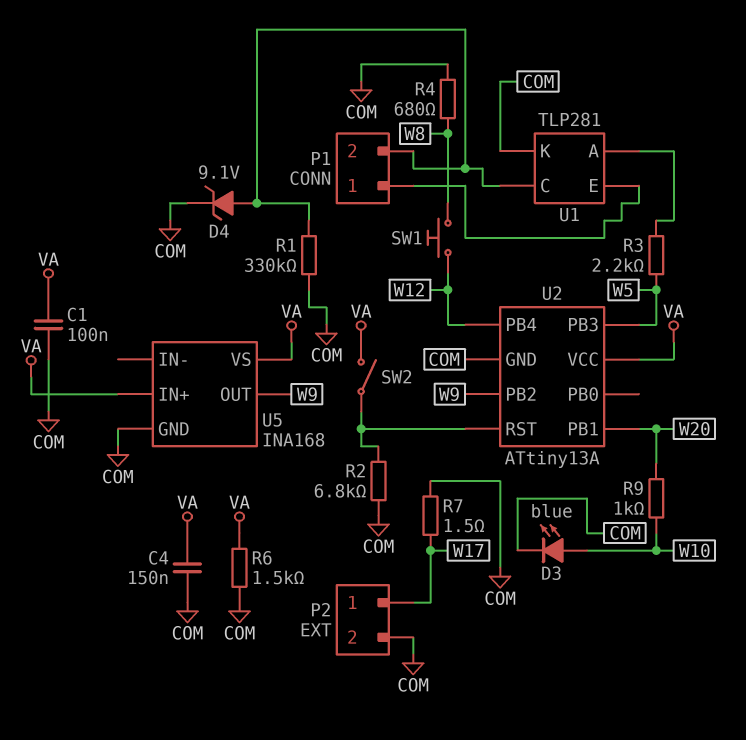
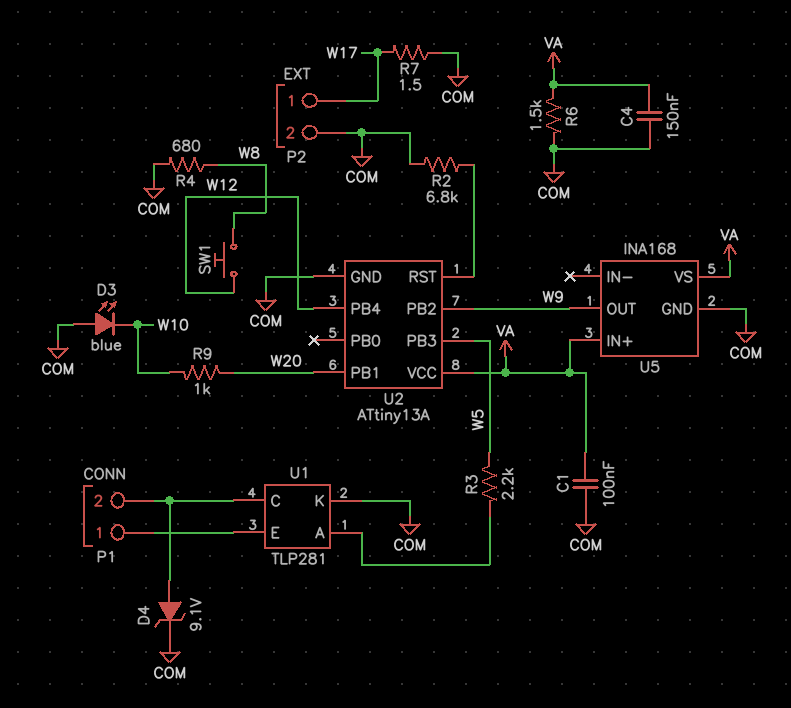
D3: LED blue (A W10, K COM) -> LED blue (A COM, K W10)
R1: 330k (COM, P1/2) -> none
SW2: switch (U2/RST, VA) -> none

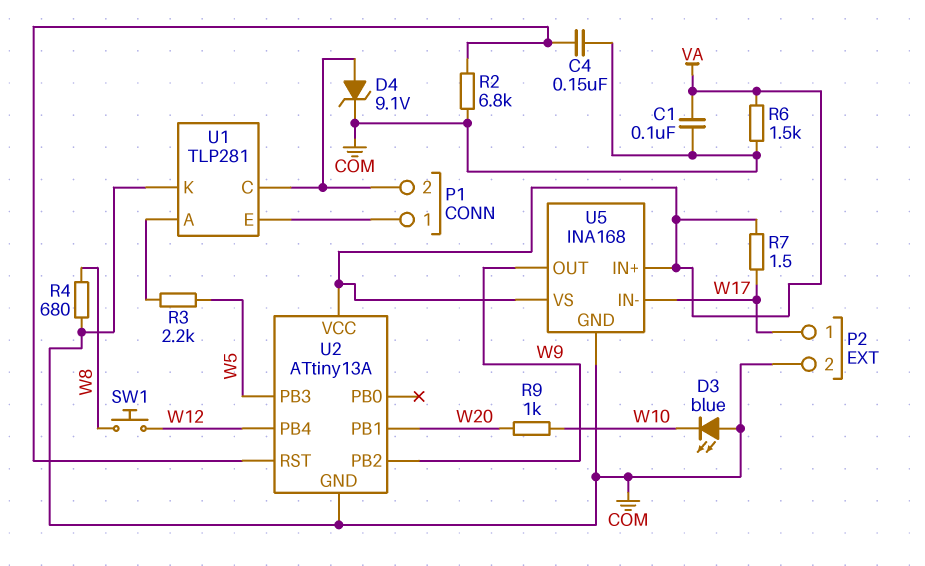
C4: 150nF (COM, VA) -> 150nF (COM, U2/RST)
R7: 1.5 (COM, W17) -> 1.5 (VA, W17)
U5 pin IN-: none -> W17

